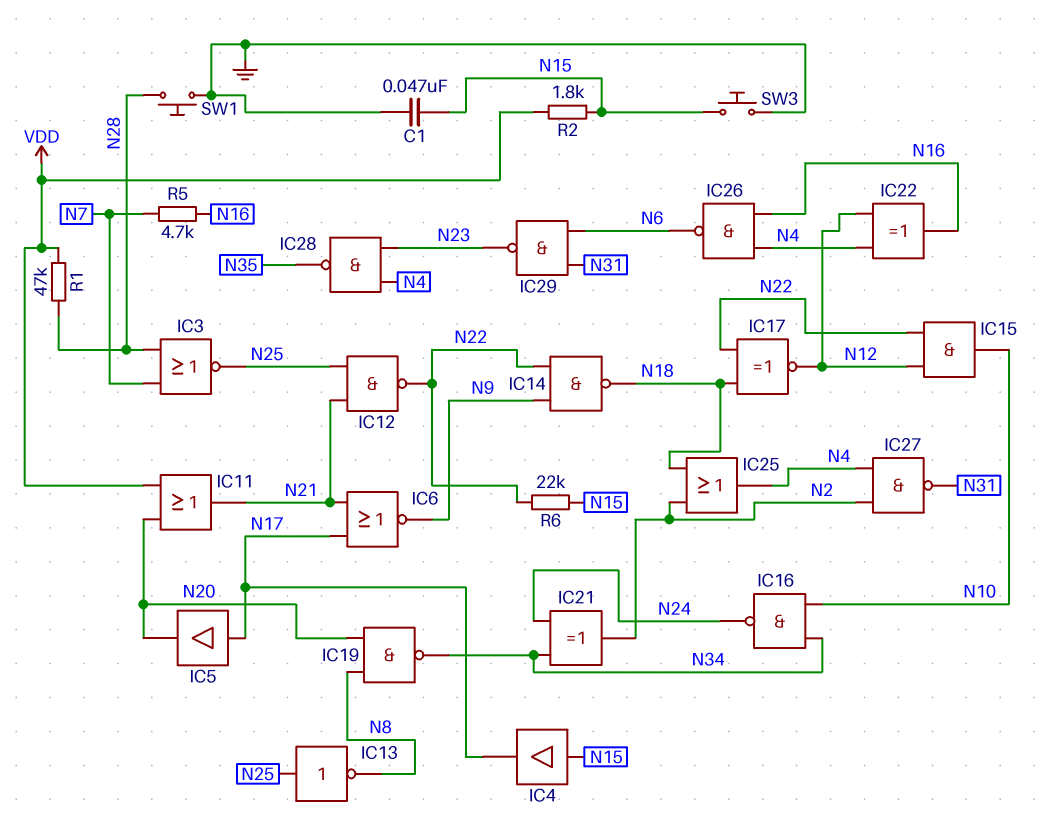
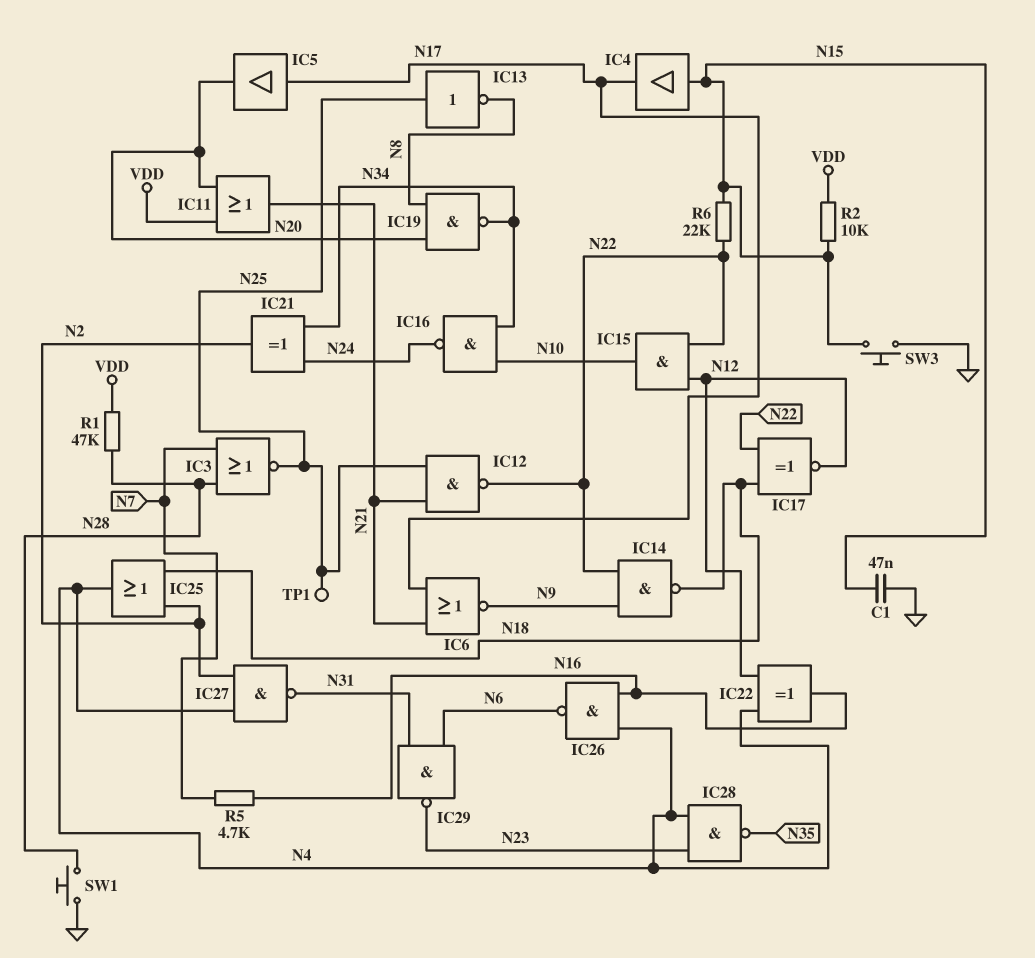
R2: 1.8k (N15, VDD) -> 10k (N15, VDD)
TP1: none -> test point (N25)

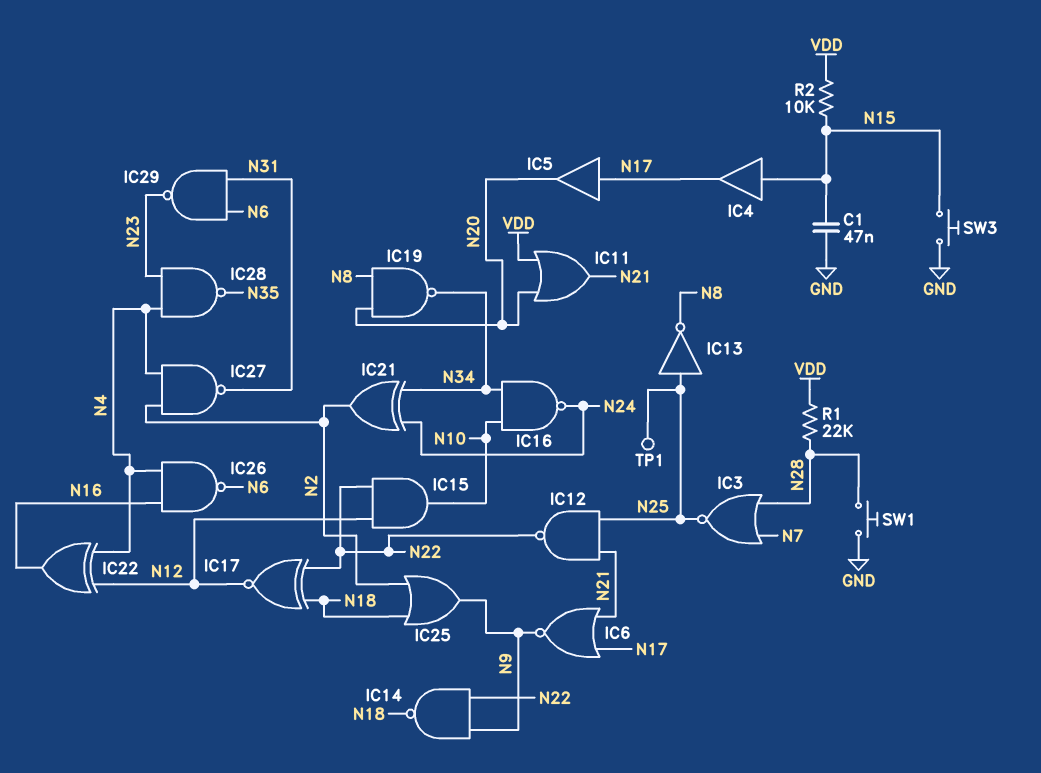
IC25: OR (in N2, in N18, out N4) -> OR (in N2, in N18, out N9)
R1: 47k (N28, VDD) -> 22k (N28, VDD)
R5: 4.7k (N7, N16) -> none
R6: 22k (N15, N22) -> none

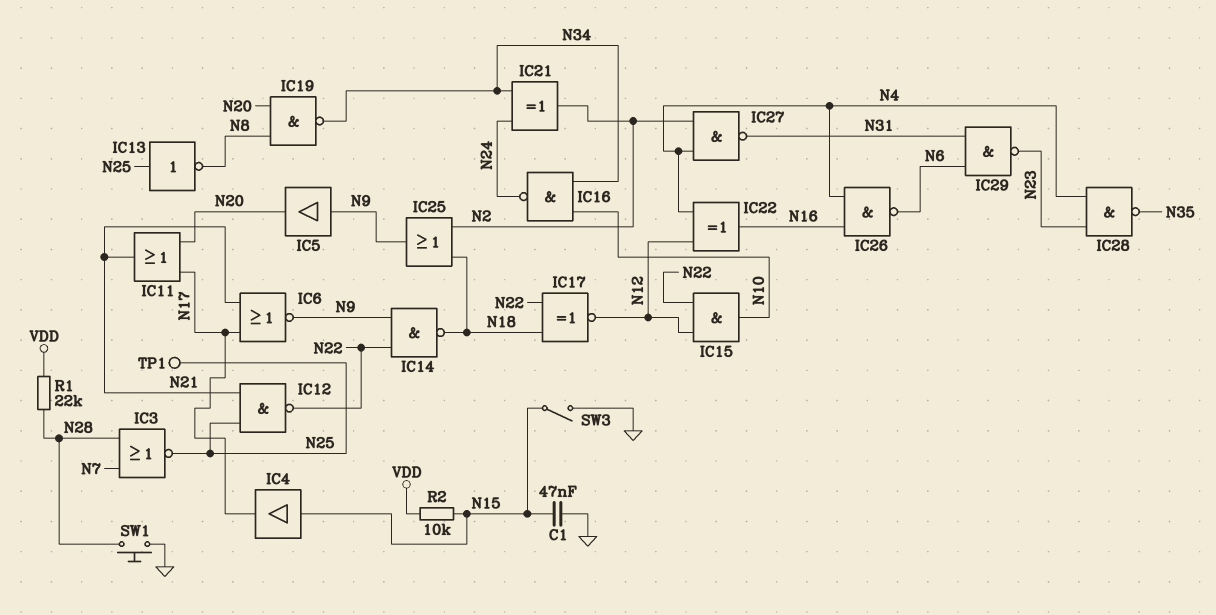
IC5: buffer (in N17, out N20) -> buffer (in N9, out N20)
IC11: OR (in N20, in VDD, out N21) -> OR (in N17, in N20, out N21)
SW3: button (GND, N15) -> switch (GND, N15)

